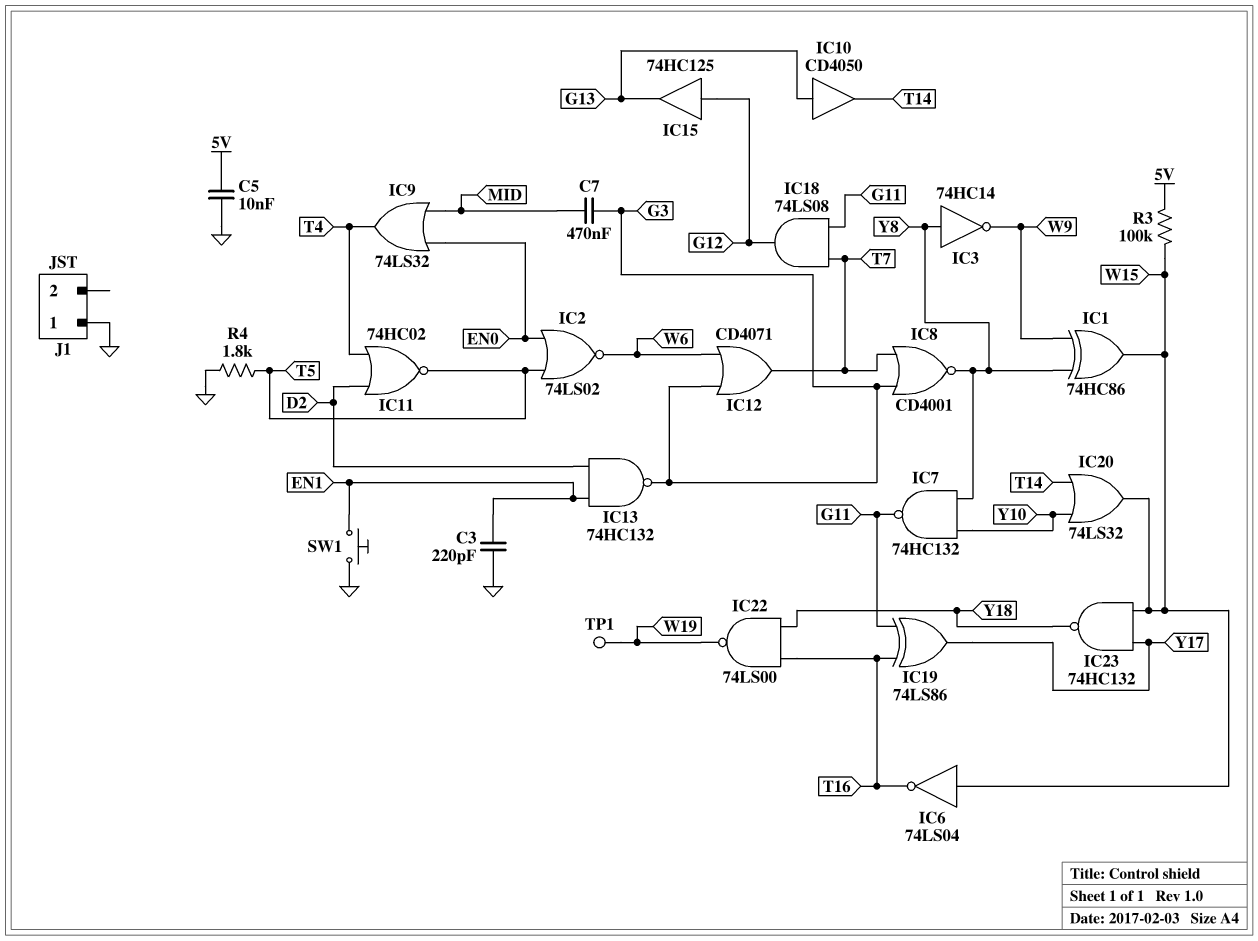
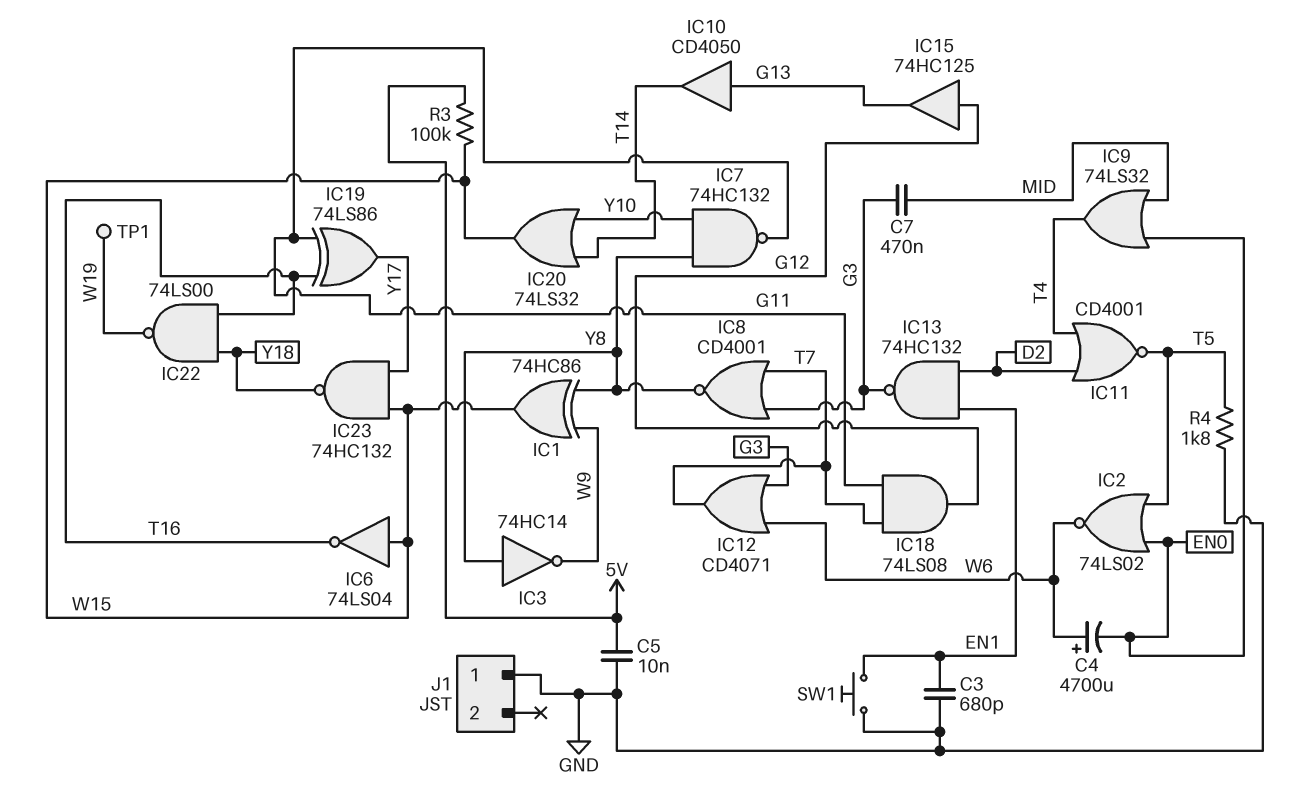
C3: 220pF (EN1, GND) -> 680pF (EN1, GND)
C4: none -> 4700uF (plus W6, minus EN0)
IC11: NOR 74HC02 (in D2, in T4, out T5) -> NOR CD4001 (in D2, in T4, out T5)

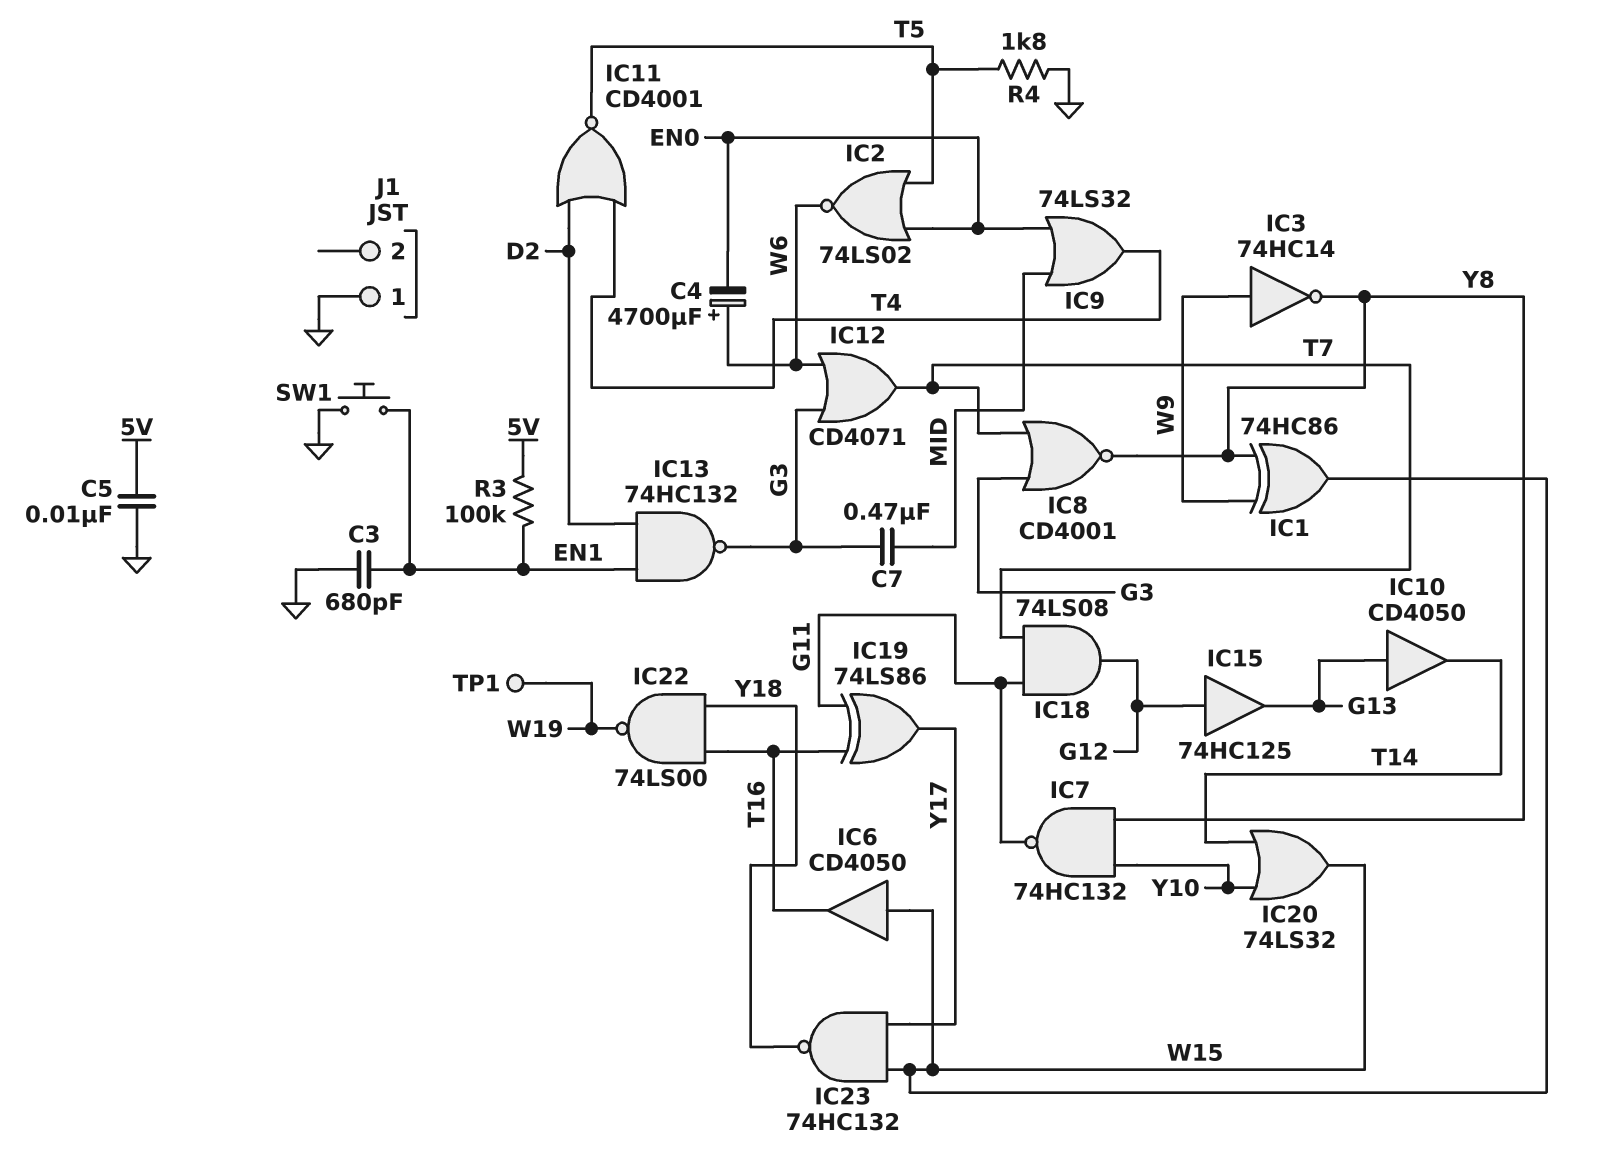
IC3: NOT 74HC14 (in Y8, out W9) -> NOT 74HC14 (in W9, out Y8)
IC6: NOT 74LS04 (in W15, out T16) -> buffer CD4050 (in W15, out T16)
R3: 100k (5V, W15) -> 100k (5V, EN1)

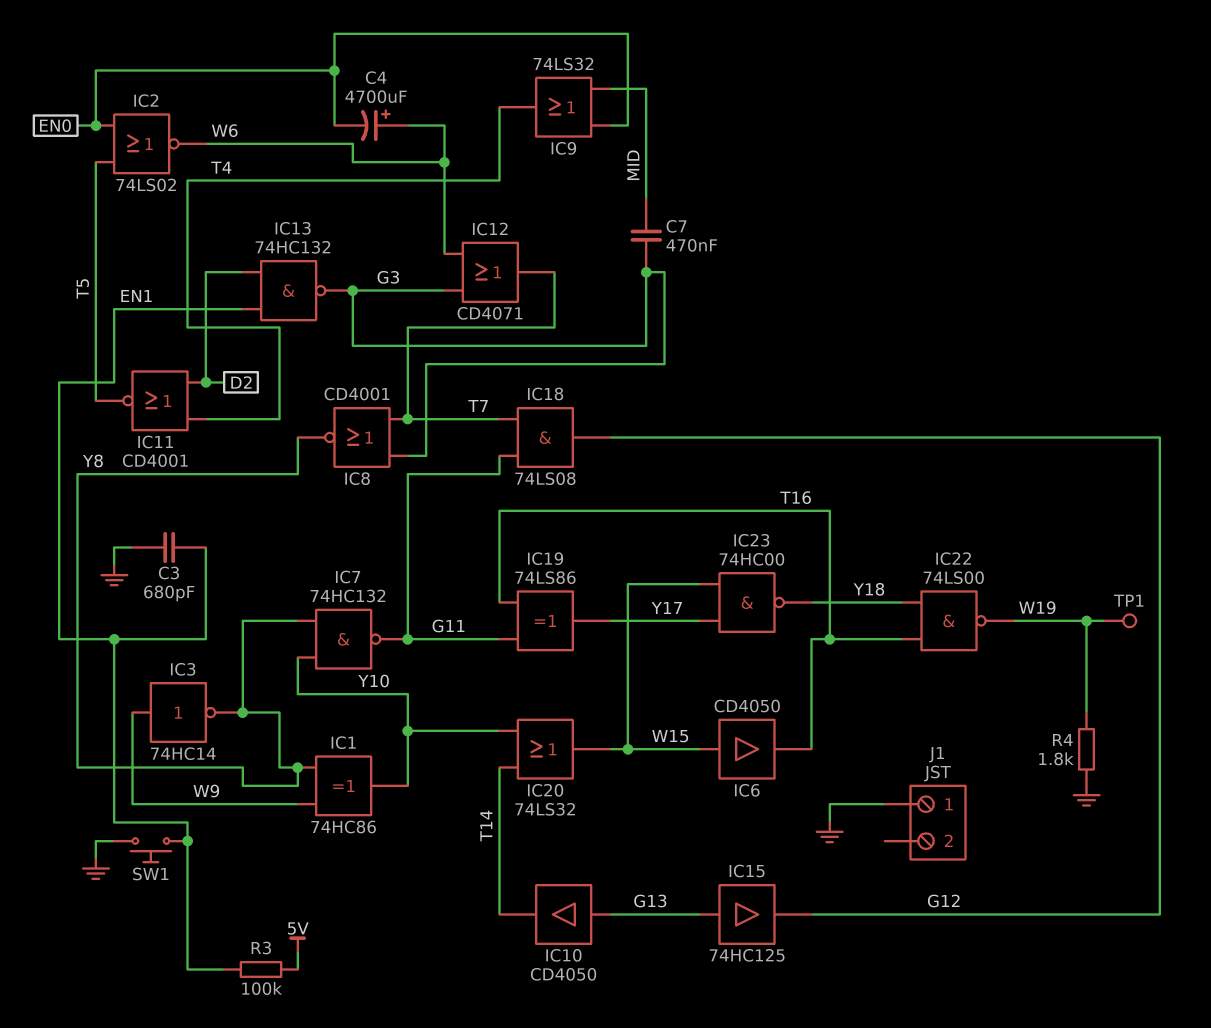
C5: 10nF (5V, GND) -> none
IC1: XOR 74HC86 (in W9, in Y8, out W15) -> XOR 74HC86 (in W9, in Y8, out Y10)
IC15: buffer 74HC125 (in G12, out G13) -> buffer 74HC125 (in G13, out G12)
IC23: NAND 74HC132 (in W15, in Y17, out Y18) -> NAND 74HC00 (in W15, in Y17, out Y18)
R4: 1.8k (GND, T5) -> 1.8k (GND, W19)

